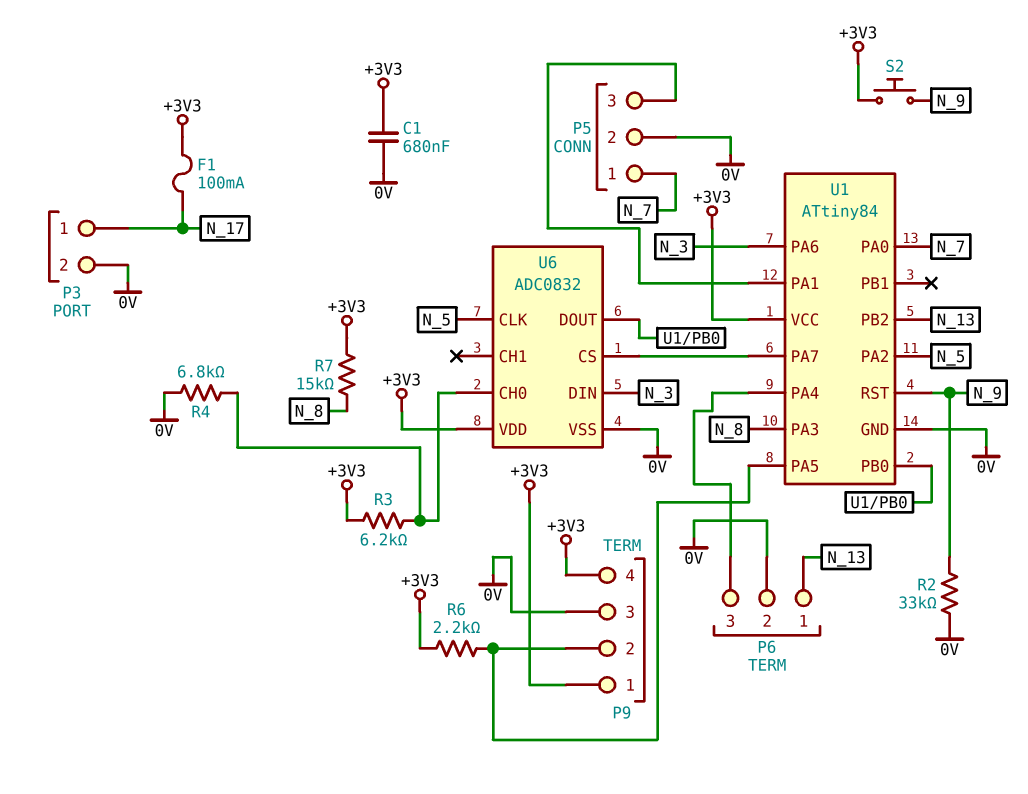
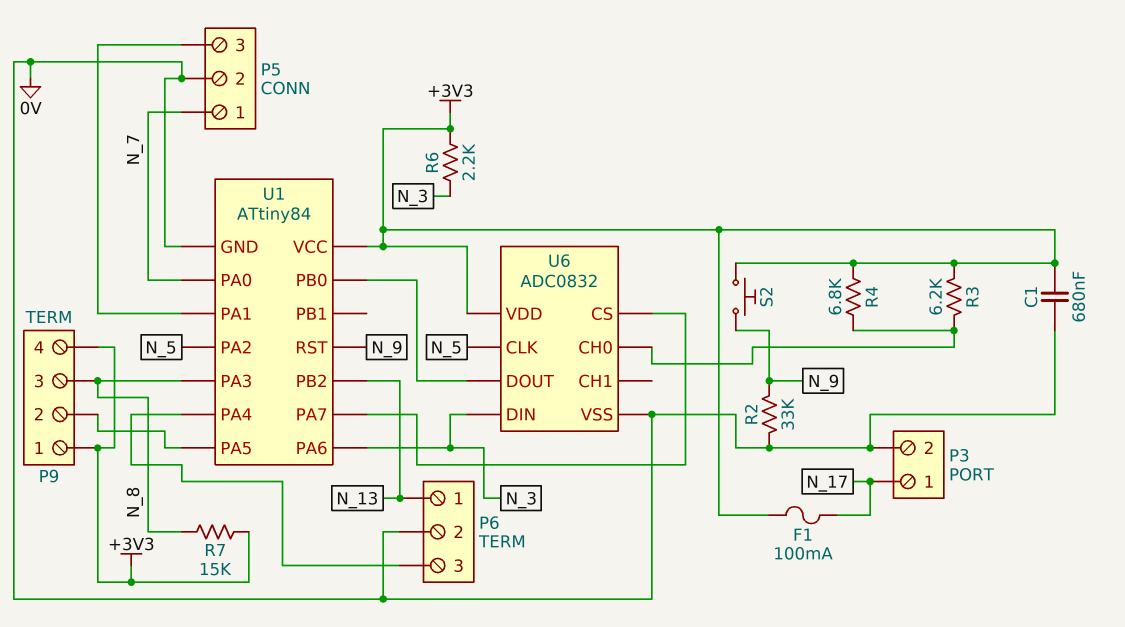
P9 pin 3: 0V -> N_8
R4: 6.8k (0V, U6/CH0) -> 6.8k (+3V3, U6/CH0)
R6: 2.2k (+3V3, P9/2) -> 2.2k (+3V3, N_3)

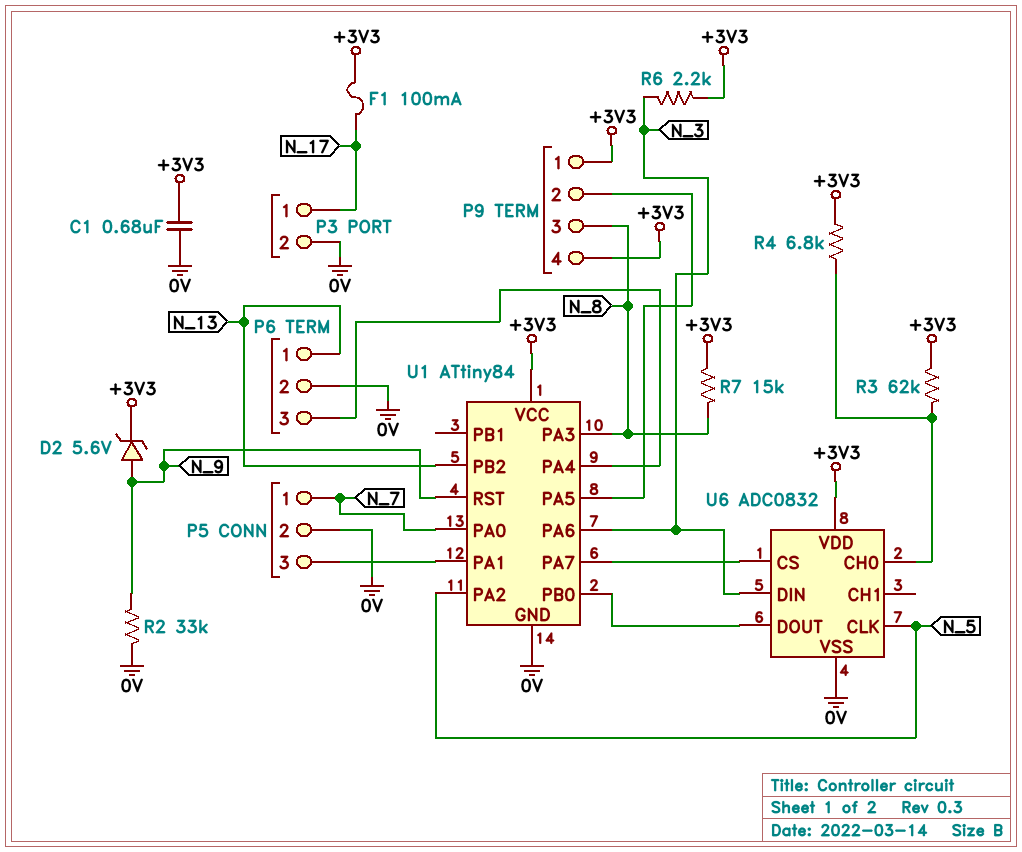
D2: none -> zener 5.6V (A N_9, K +3V3)
R3: 6.2k (+3V3, U6/CH0) -> 62k (+3V3, U6/CH0)
S2: button (+3V3, N_9) -> none

